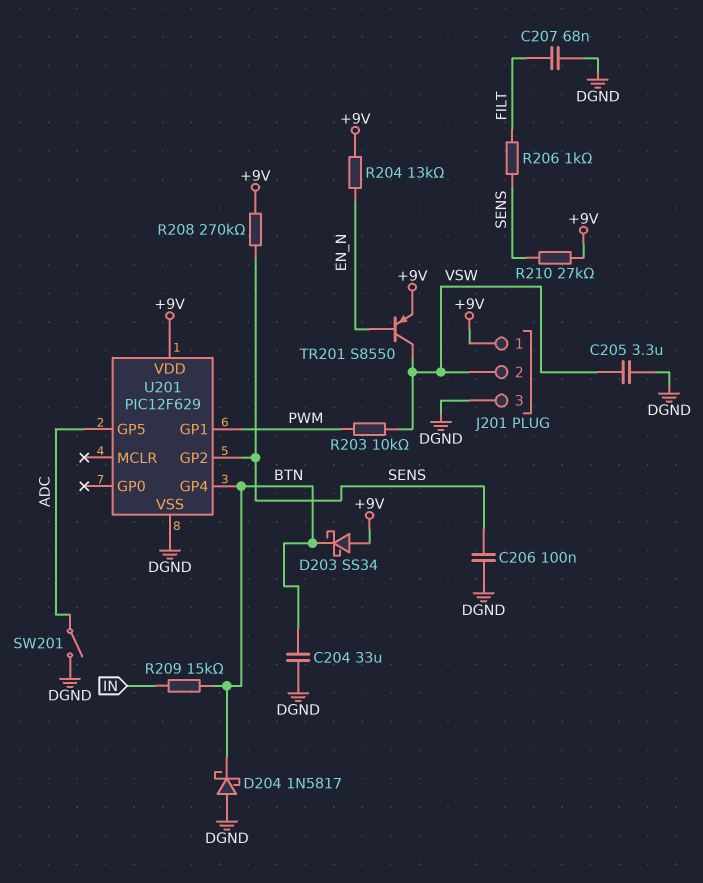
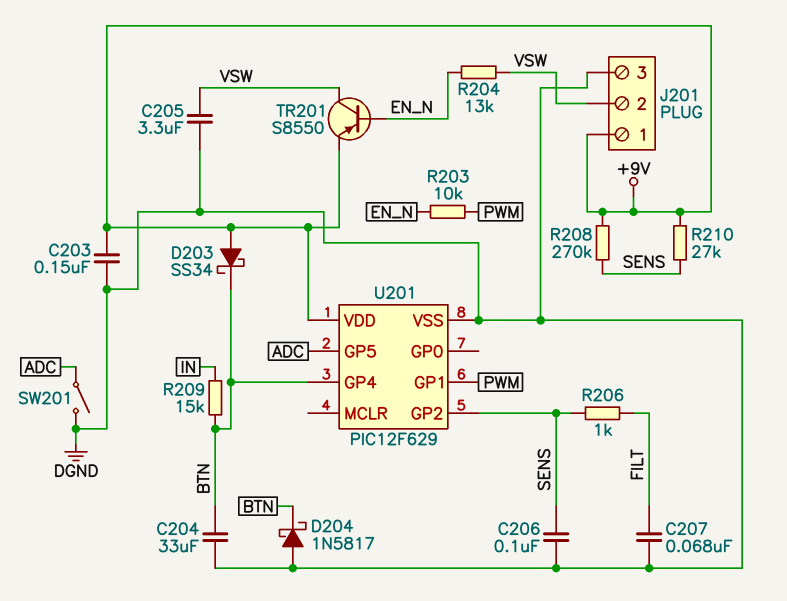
C203: none -> 150nF (+9V, DGND)
R203: 10k (PWM, VSW) -> 10k (EN_N, PWM)
R204: 13k (+9V, EN_N) -> 13k (EN_N, VSW)

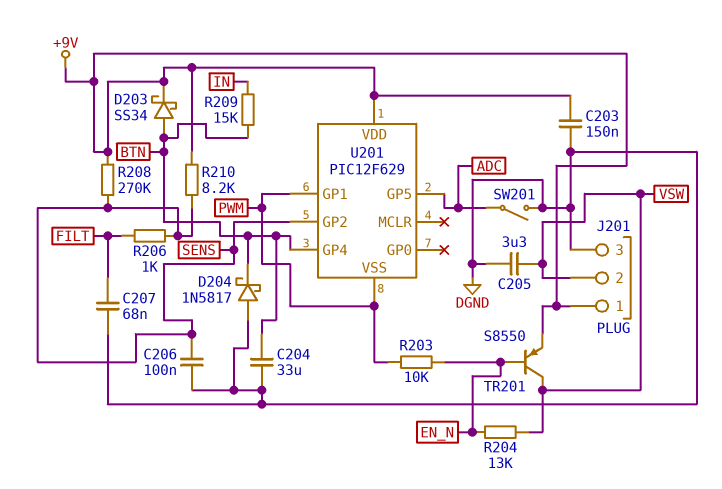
D203: schottky SS34 (A +9V, K BTN) -> schottky SS34 (A BTN, K +9V)
R210: 27k (+9V, SENS) -> 8.2k (+9V, SENS)
U201 pin VSS: DGND -> PWM

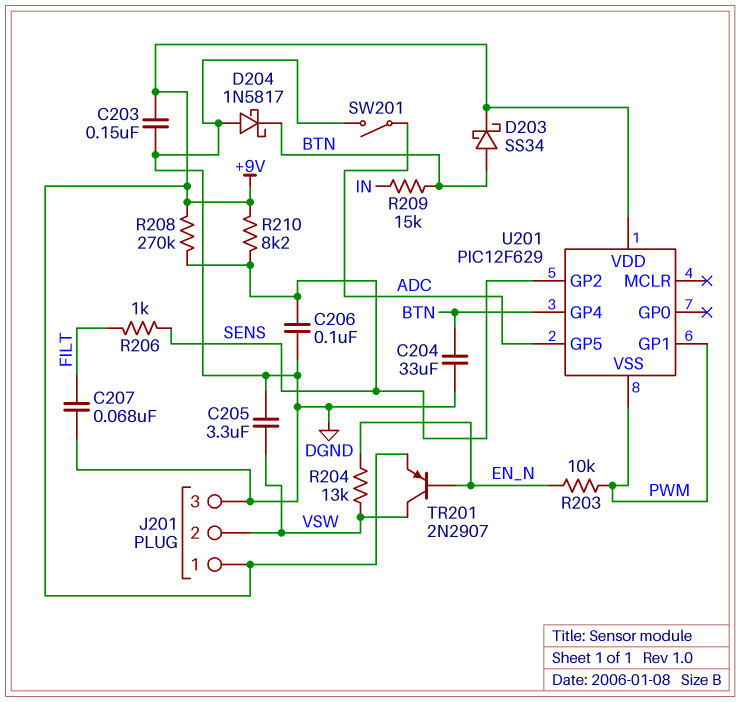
TR201: PNP S8550 (B EN_N, C VSW, E +9V) -> PNP 2N2907 (B EN_N, C VSW, E +9V)

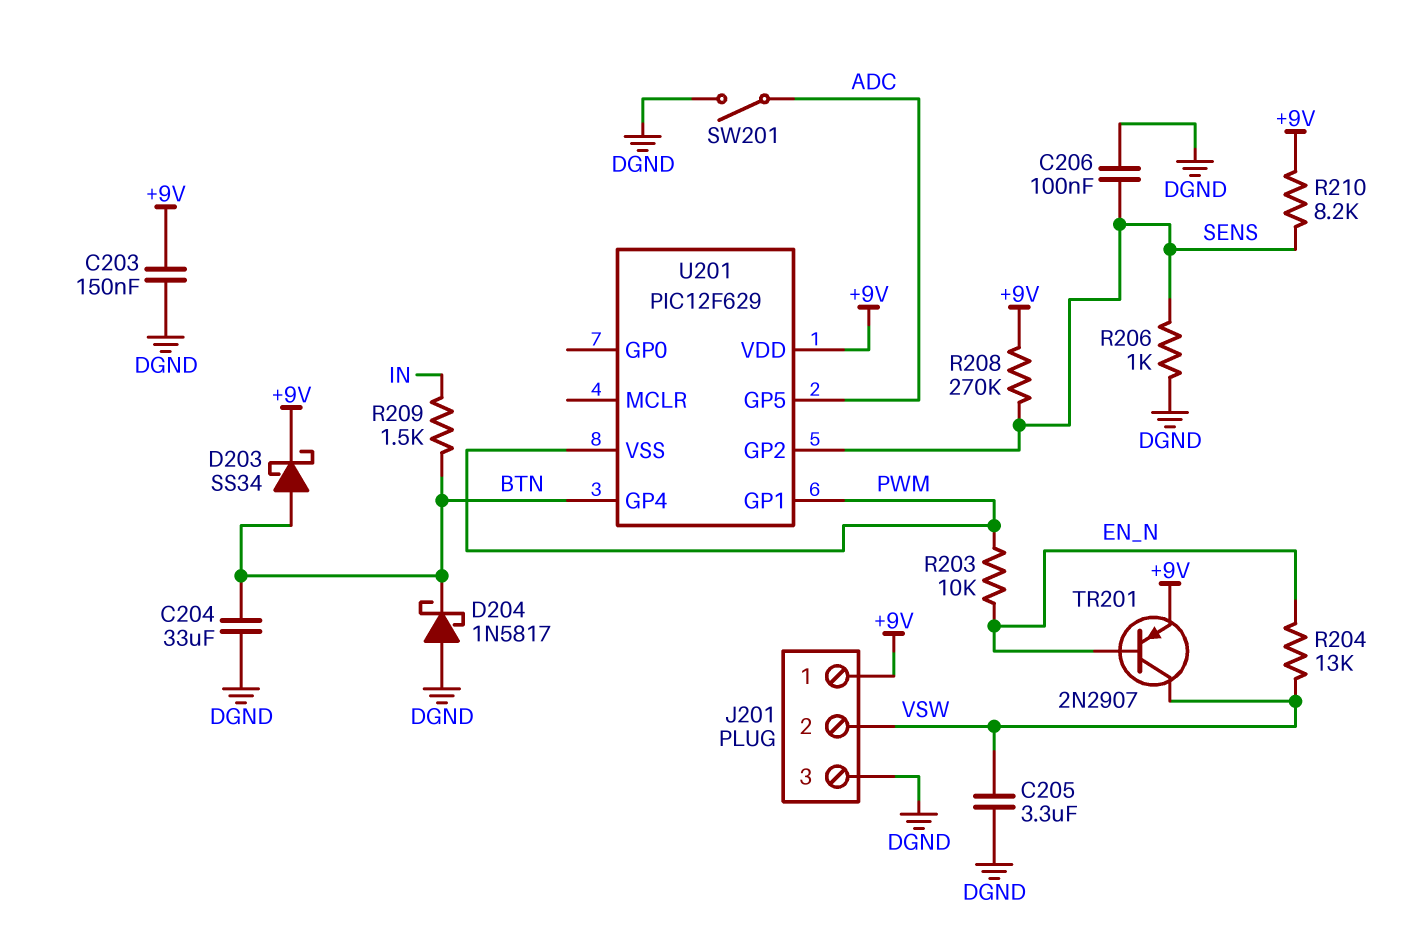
C207: 68nF (DGND, FILT) -> none
R206: 1k (FILT, SENS) -> 1k (DGND, SENS)
R209: 15k (BTN, IN) -> 1.5k (BTN, IN)

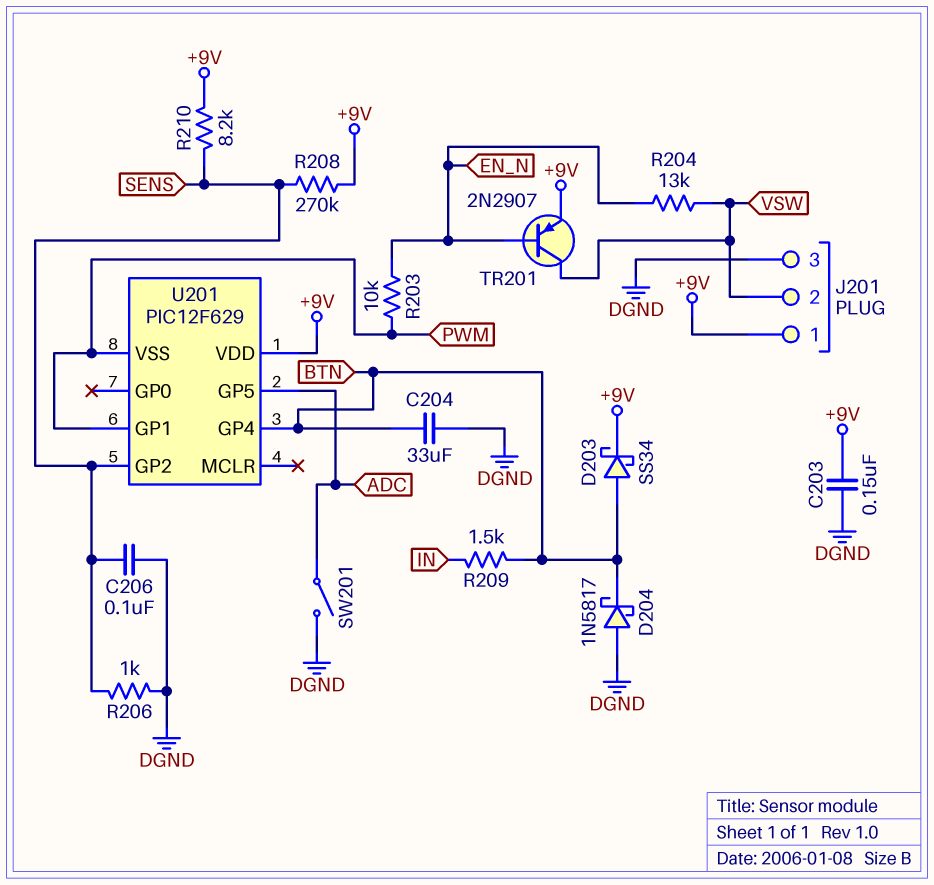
C205: 3.3uF (DGND, VSW) -> none

